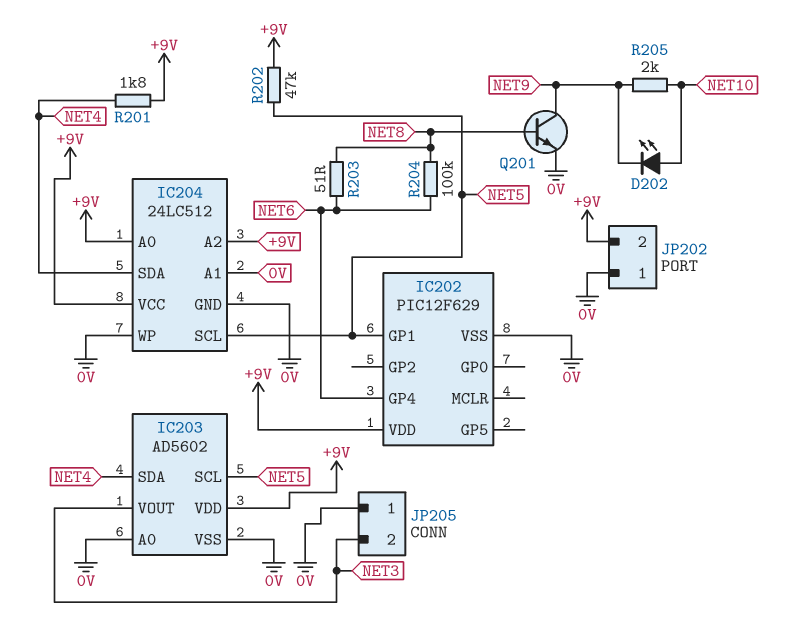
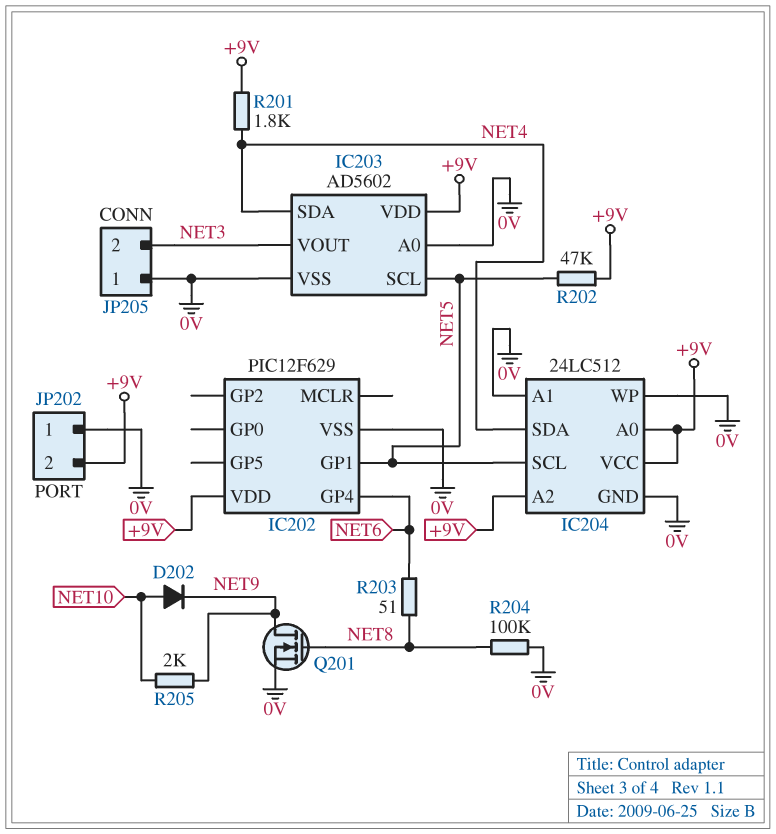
D202: LED (A NET10, K NET9) -> diode (A NET10, K NET9)
Q201: NPN (B NET8, C NET9, E 0V) -> NMOS (G NET8, D NET9, S 0V)
R204: 100k (NET6, NET8) -> 100k (0V, NET8)

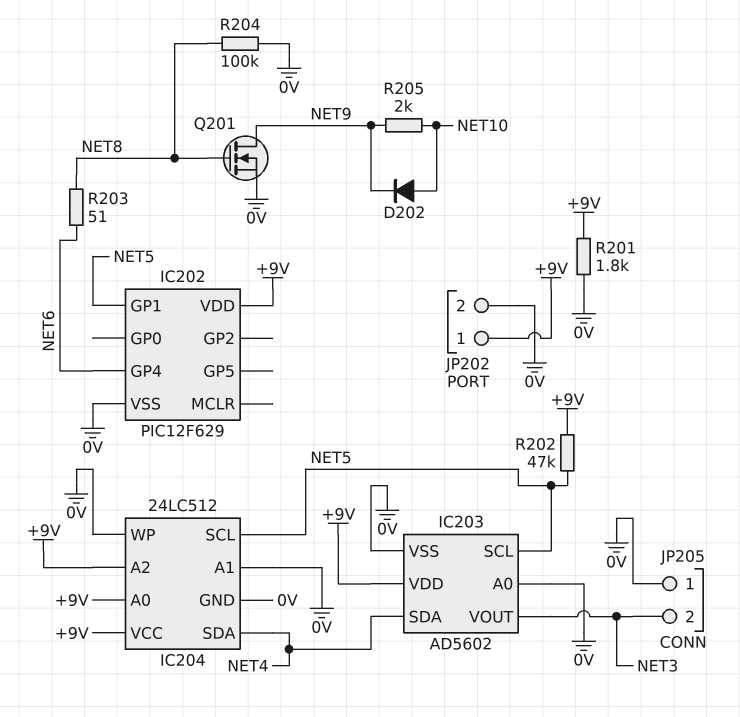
JP202 pin 1: 0V -> +9V
JP202 pin 2: +9V -> 0V
R201: 1.8k (+9V, NET4) -> 1.8k (+9V, 0V)

